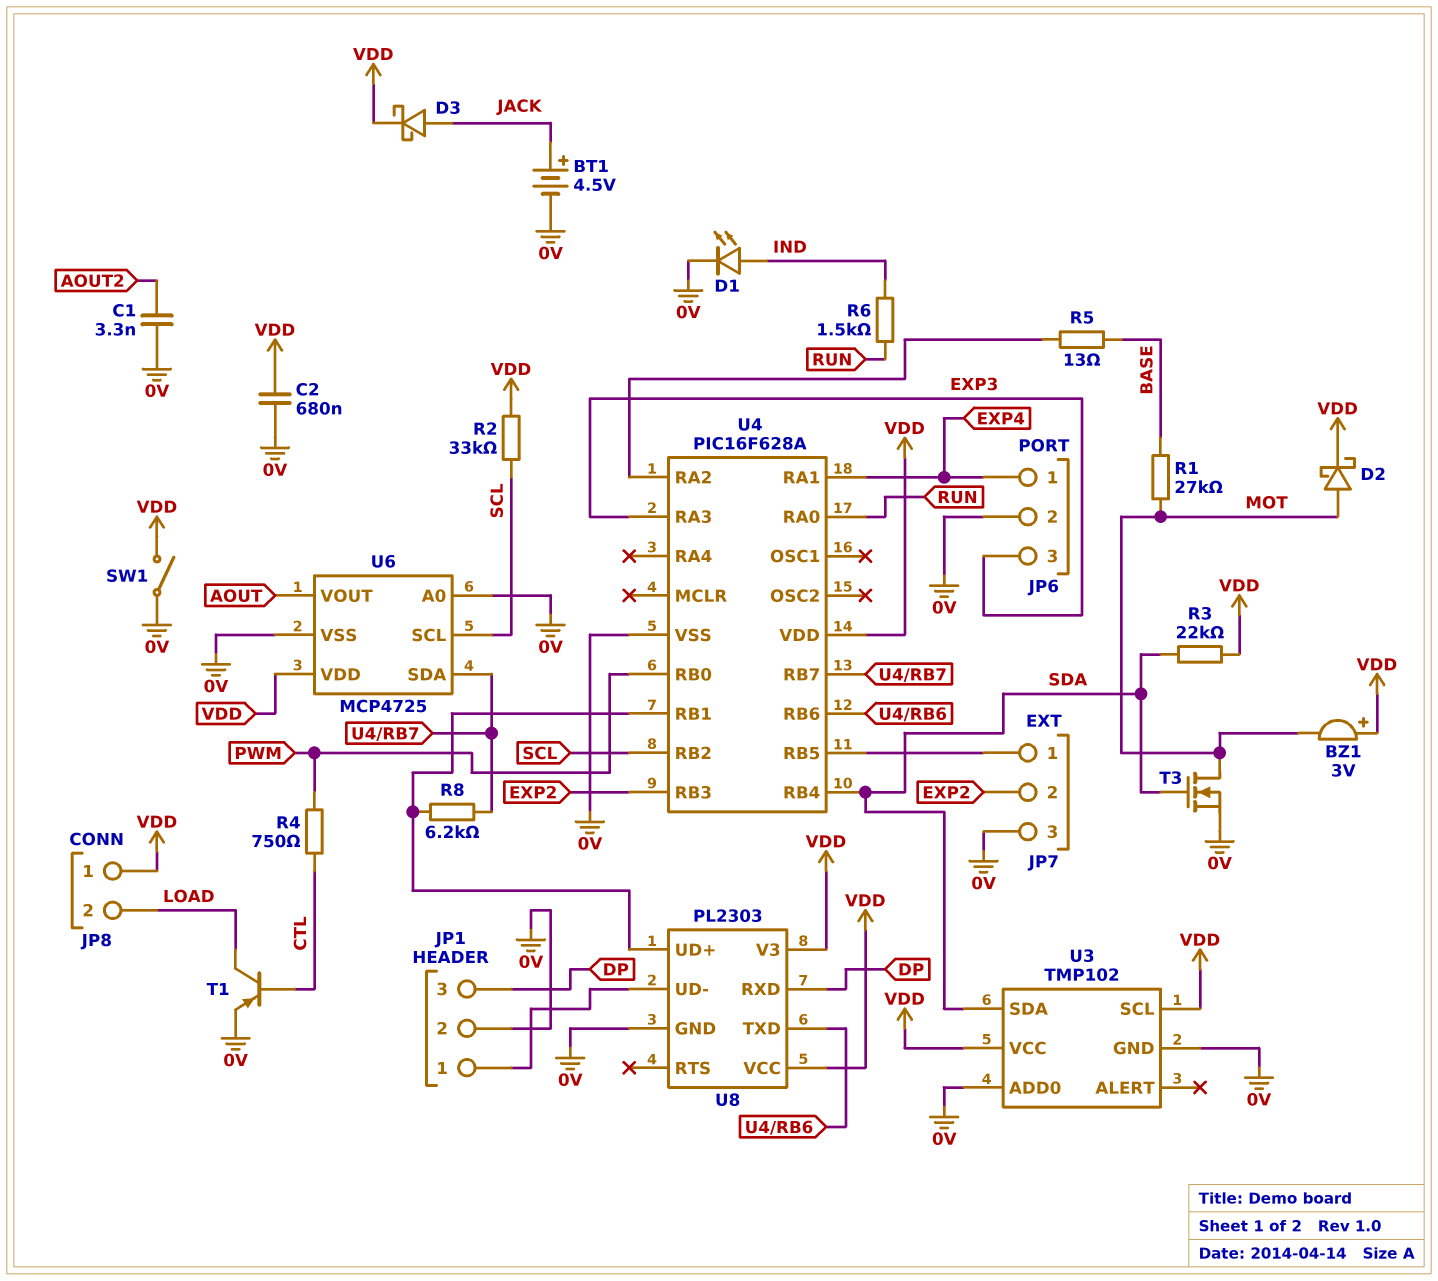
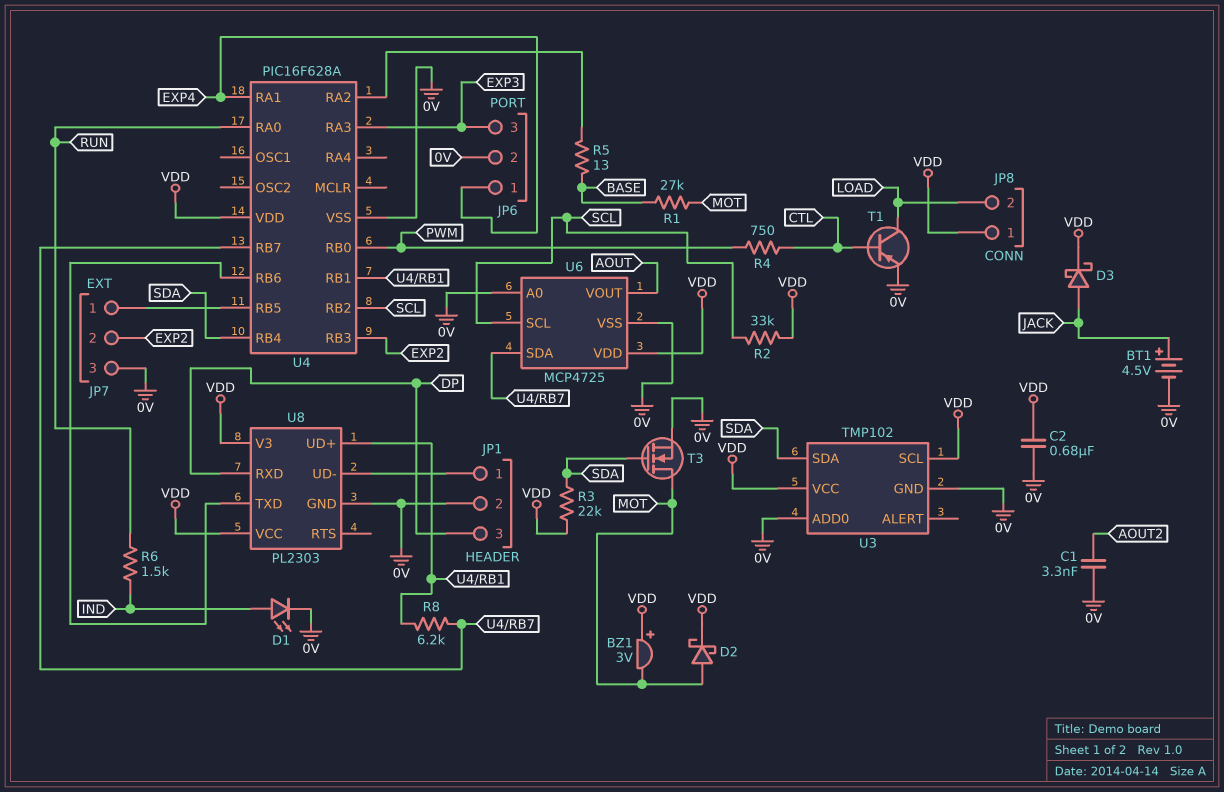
SW1: switch (0V, VDD) -> none

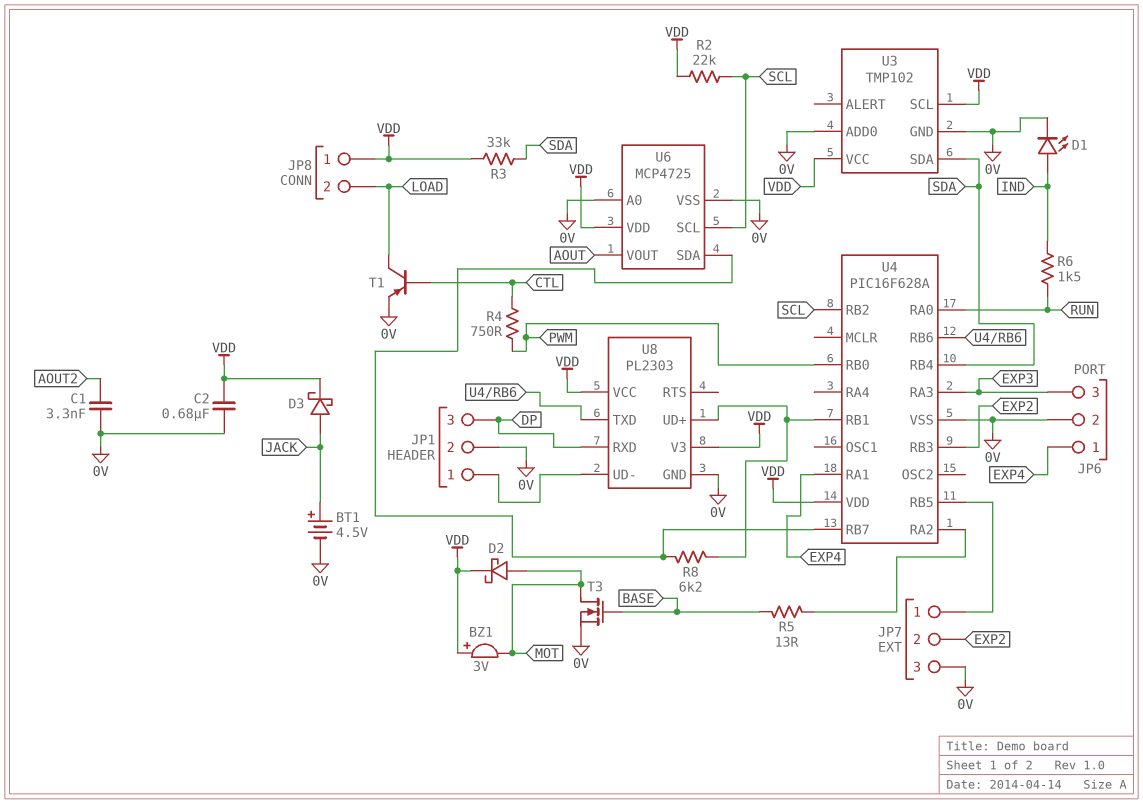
R1: 27k (BASE, MOT) -> none
R2: 33k (SCL, VDD) -> 22k (SCL, VDD)
R3: 22k (SDA, VDD) -> 33k (SDA, VDD)
T3: NMOS (G SDA, D MOT, S 0V) -> NMOS (G BASE, D MOT, S 0V)

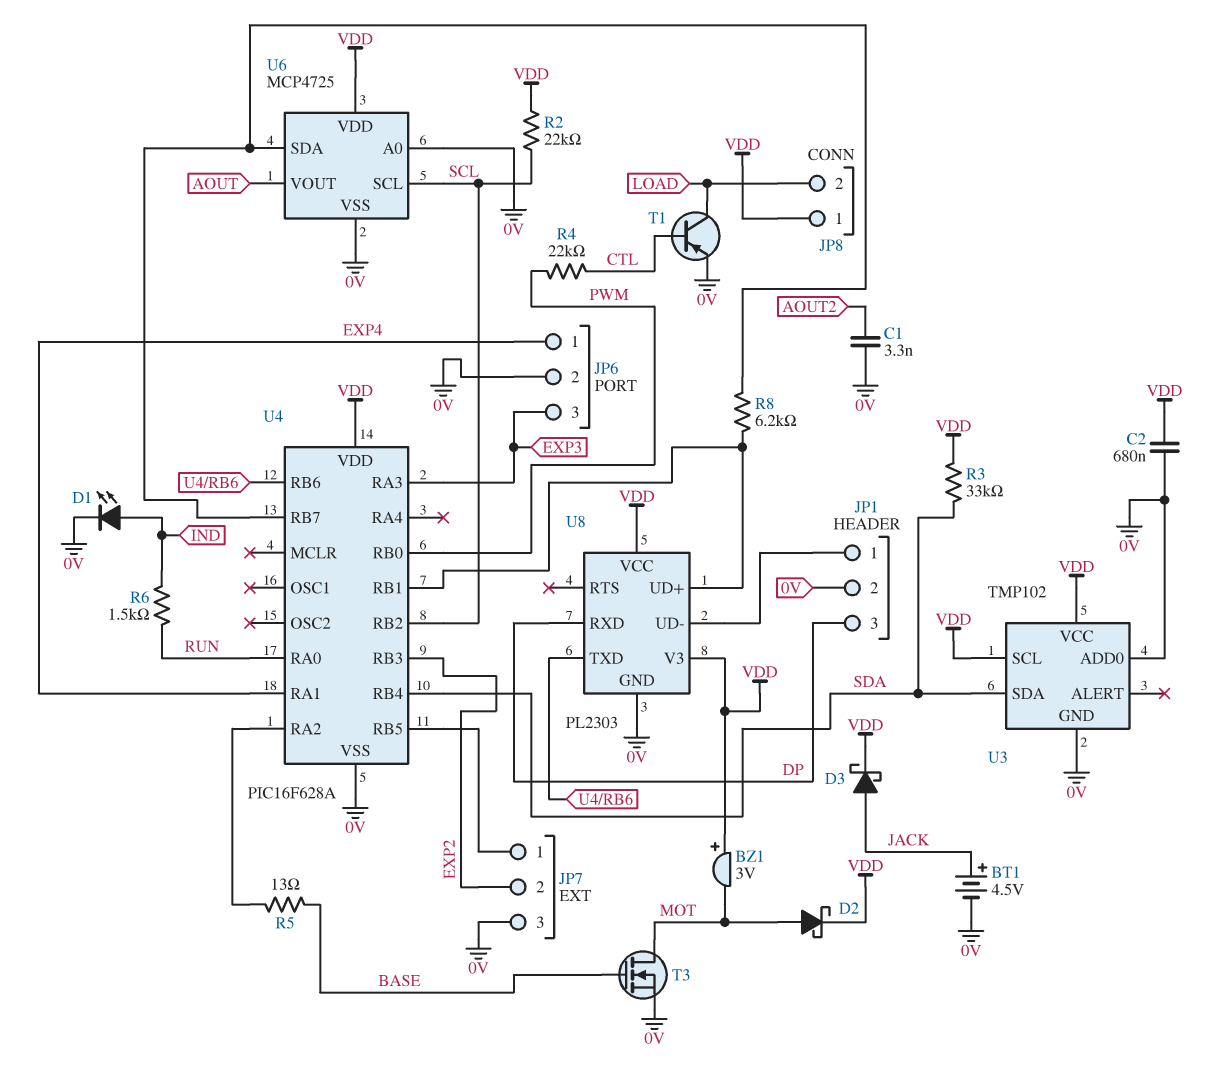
R4: 750 (CTL, PWM) -> 22k (CTL, PWM)

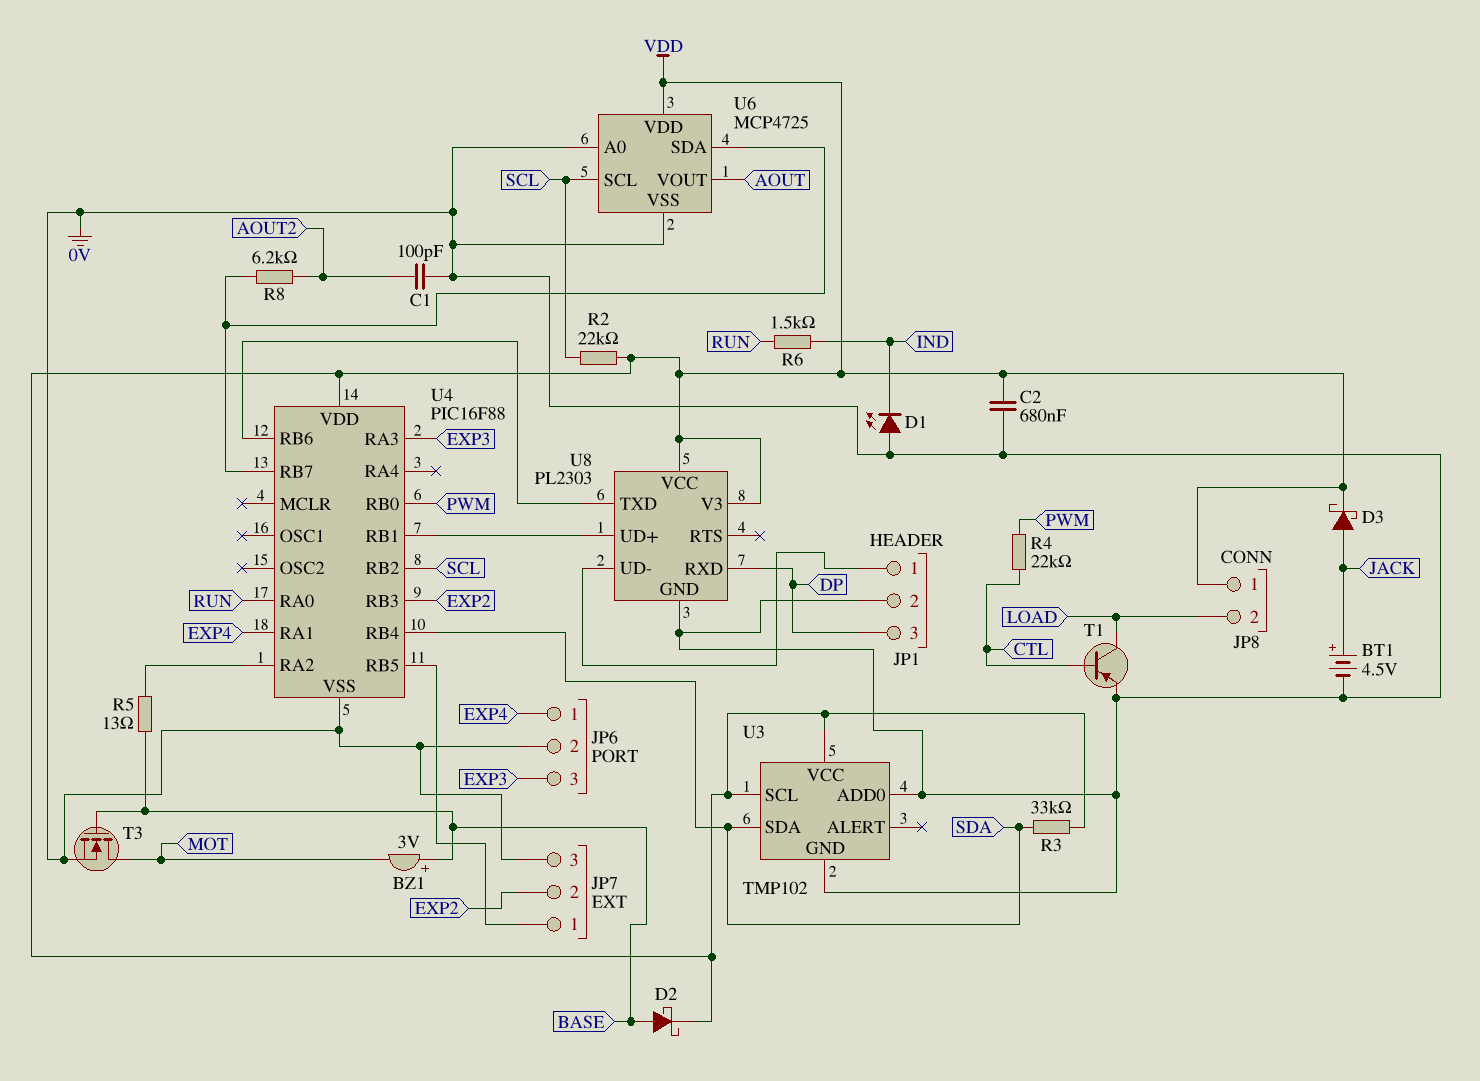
BZ1: buzzer 3V (plus VDD, minus MOT) -> buzzer 3V (plus BASE, minus MOT)
C1: 3.3nF (0V, AOUT2) -> 100pF (0V, AOUT2)
D1: LED (A IND, K 0V) -> LED (A 0V, K IND)
D2: schottky (A MOT, K VDD) -> schottky (A BASE, K VDD)
R8: 6.2k (U4/RB1, U4/RB7) -> 6.2k (AOUT2, U4/RB7)
U4: PIC16F628A -> PIC16F88

